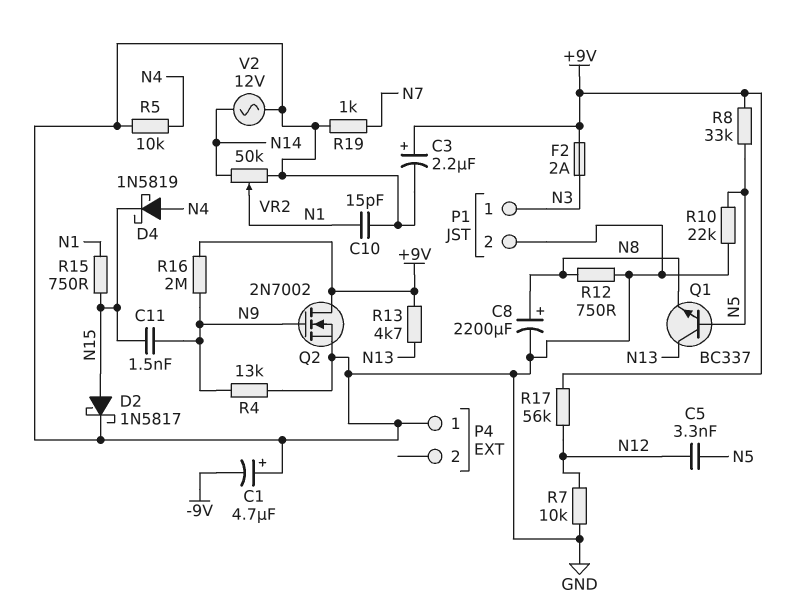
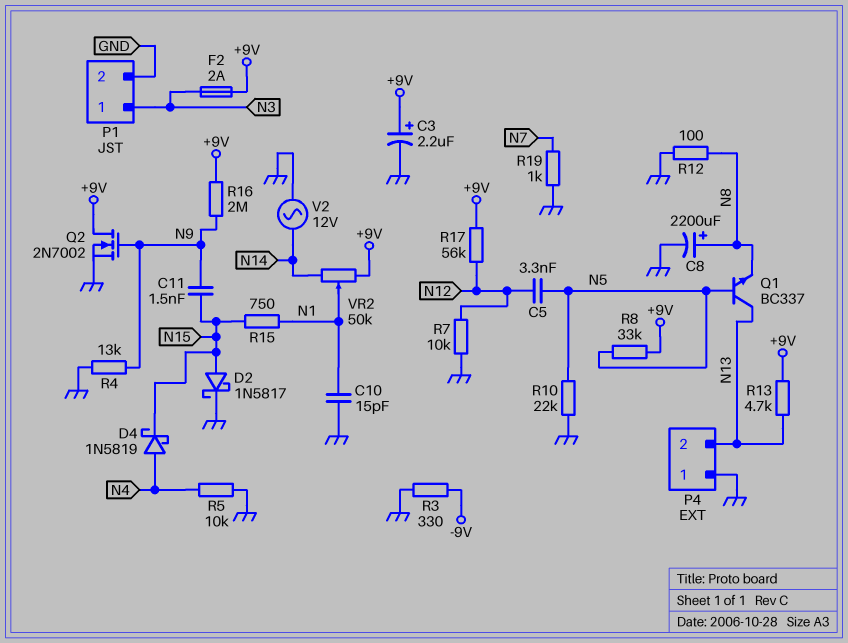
C1: 4.7uF (plus GND, minus -9V) -> none
P4 pin 2: none -> N13
R3: none -> 330 (-9V, GND)
R12: 750 (GND, N8) -> 100 (GND, N8)
VR2: 50k (GND, N14, wiper N1) -> 50k (+9V, N14, wiper N1)

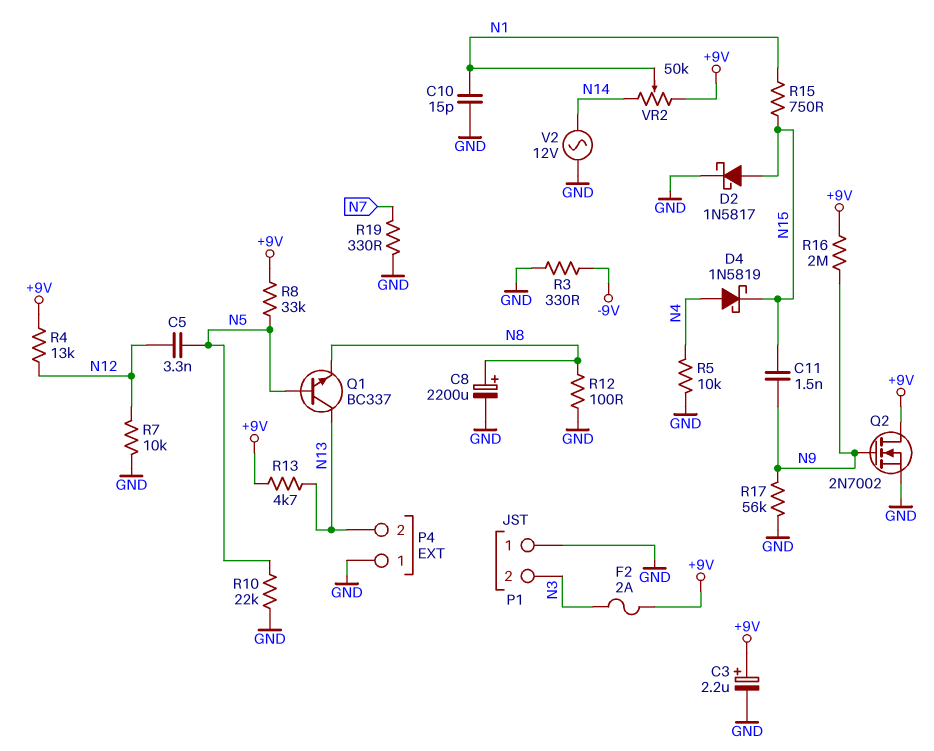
P1 pin 1: N3 -> GND
P1 pin 2: GND -> N3
R4: 13k (GND, N9) -> 13k (+9V, N12)
R17: 56k (+9V, N12) -> 56k (GND, N9)
R19: 1k (GND, N7) -> 330 (GND, N7)

